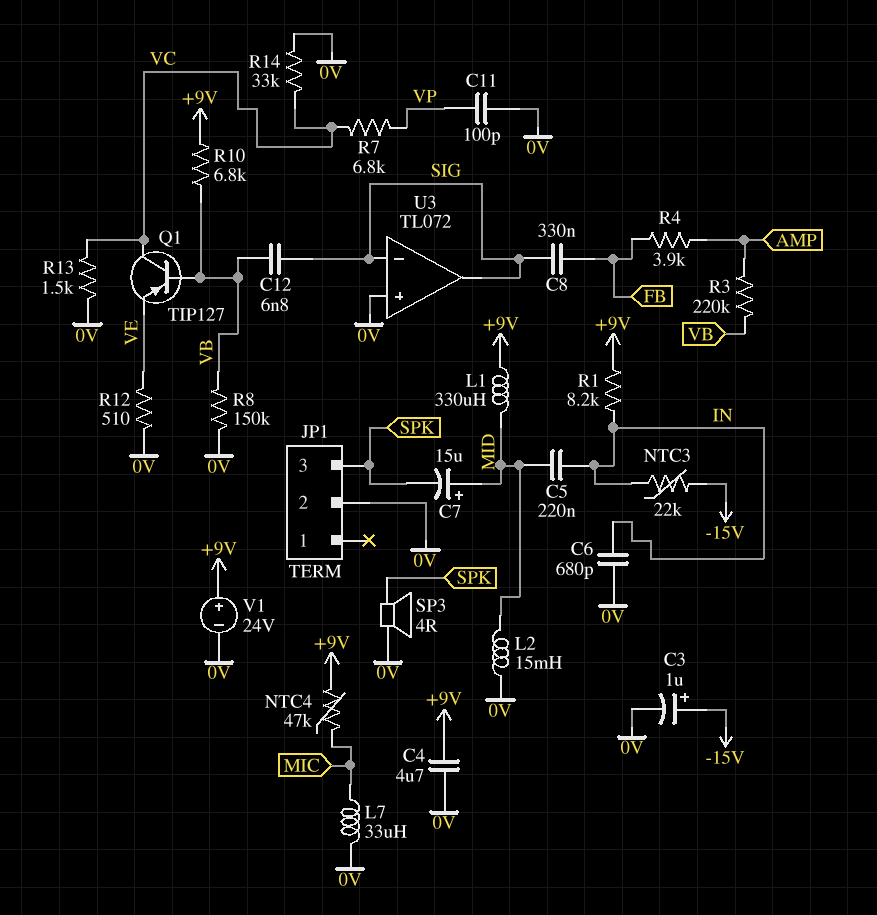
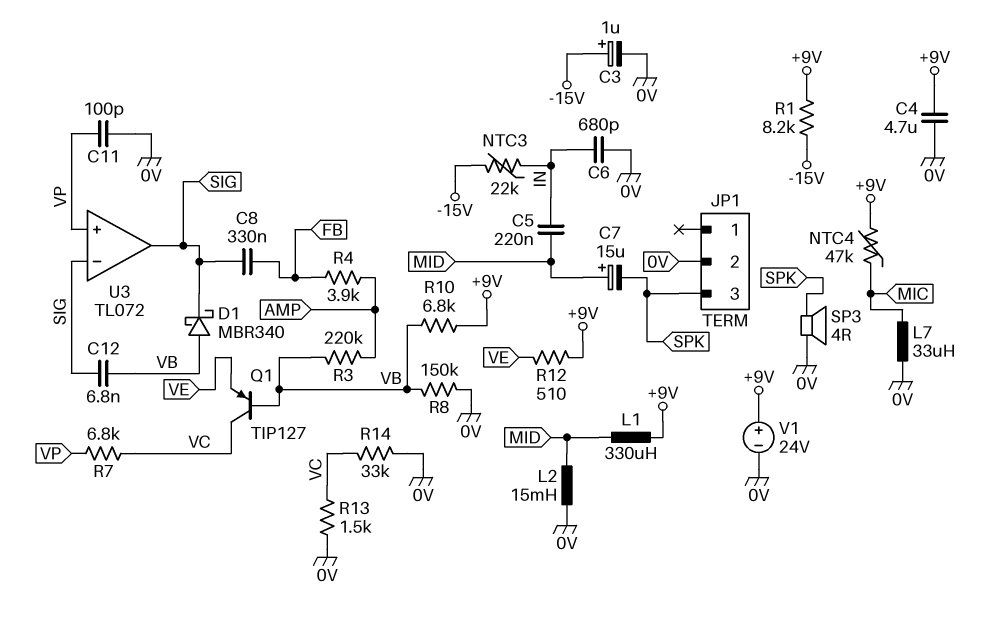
D1: none -> schottky MBR340 (A VB, K SIG)
R1: 8.2k (+9V, IN) -> 8.2k (+9V, -15V)
R12: 510 (0V, VE) -> 510 (+9V, VE)
U3 pin in+: 0V -> VP

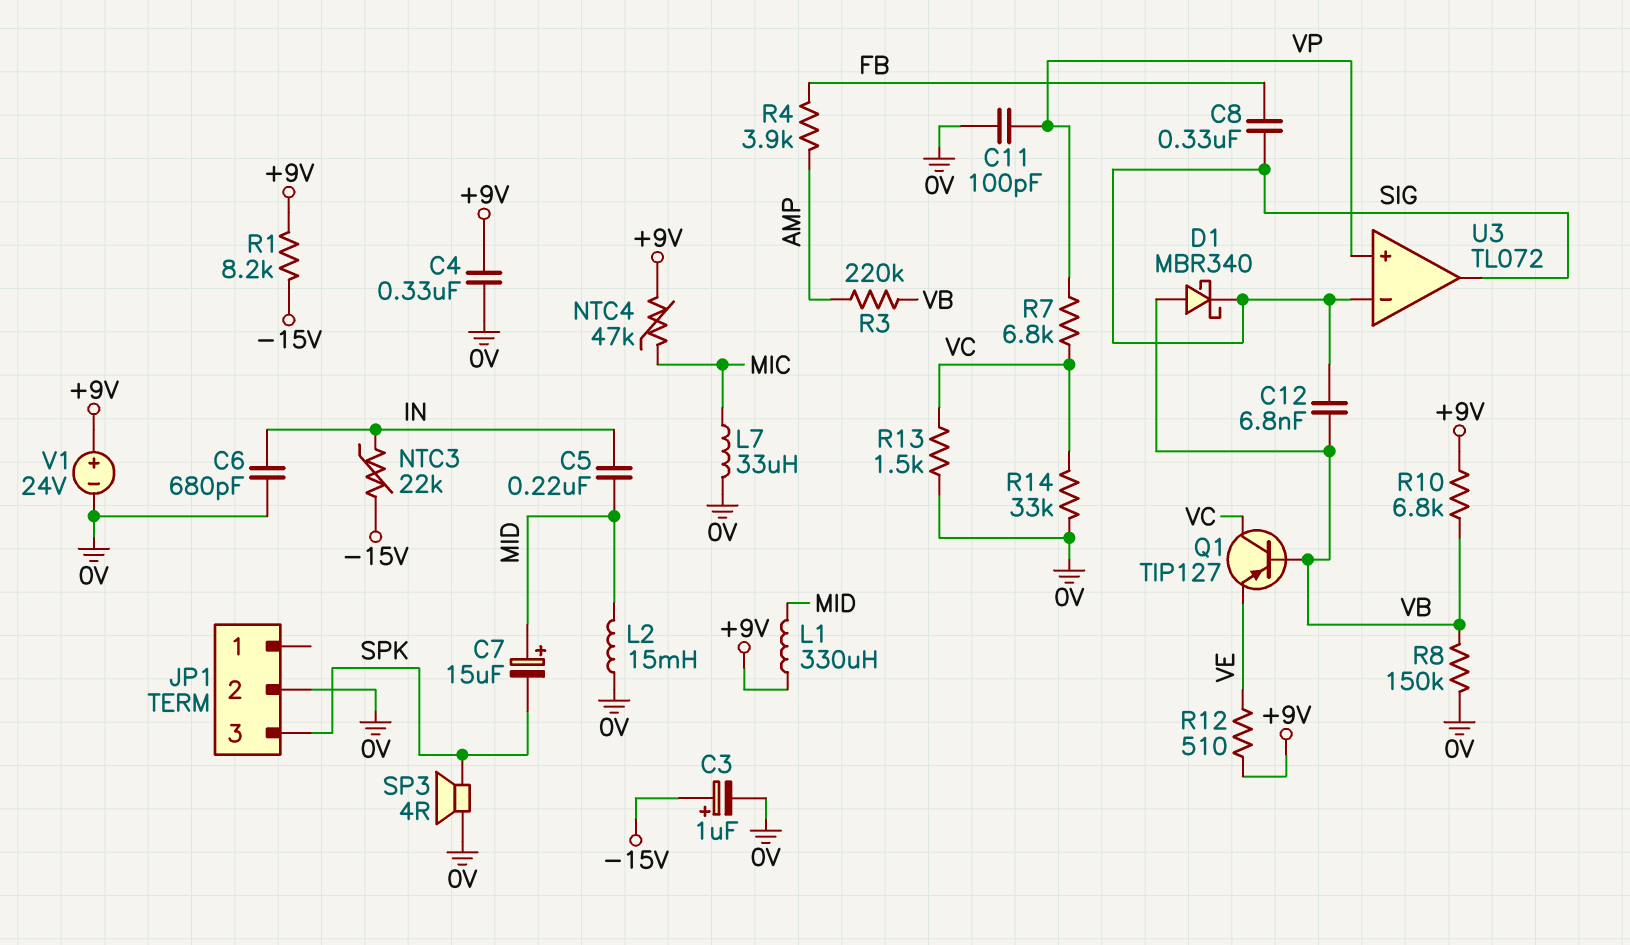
C4: 4.7uF (+9V, 0V) -> 330nF (+9V, 0V)

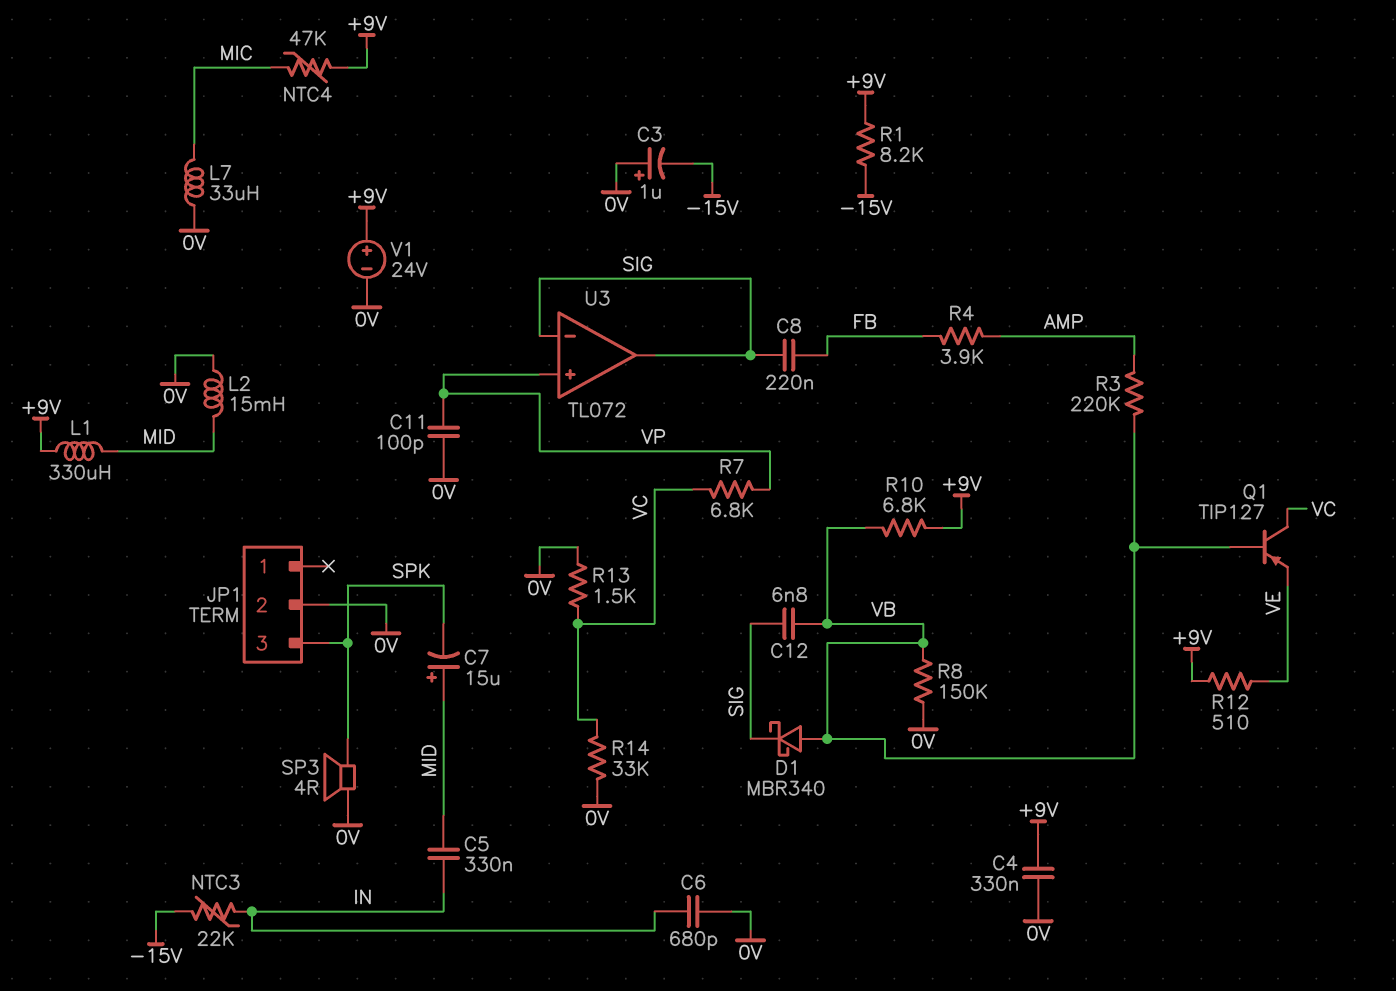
C3: 1uF (plus -15V, minus 0V) -> 1uF (plus 0V, minus -15V)
C5: 220nF (IN, MID) -> 330nF (IN, MID)
C8: 330nF (FB, SIG) -> 220nF (FB, SIG)

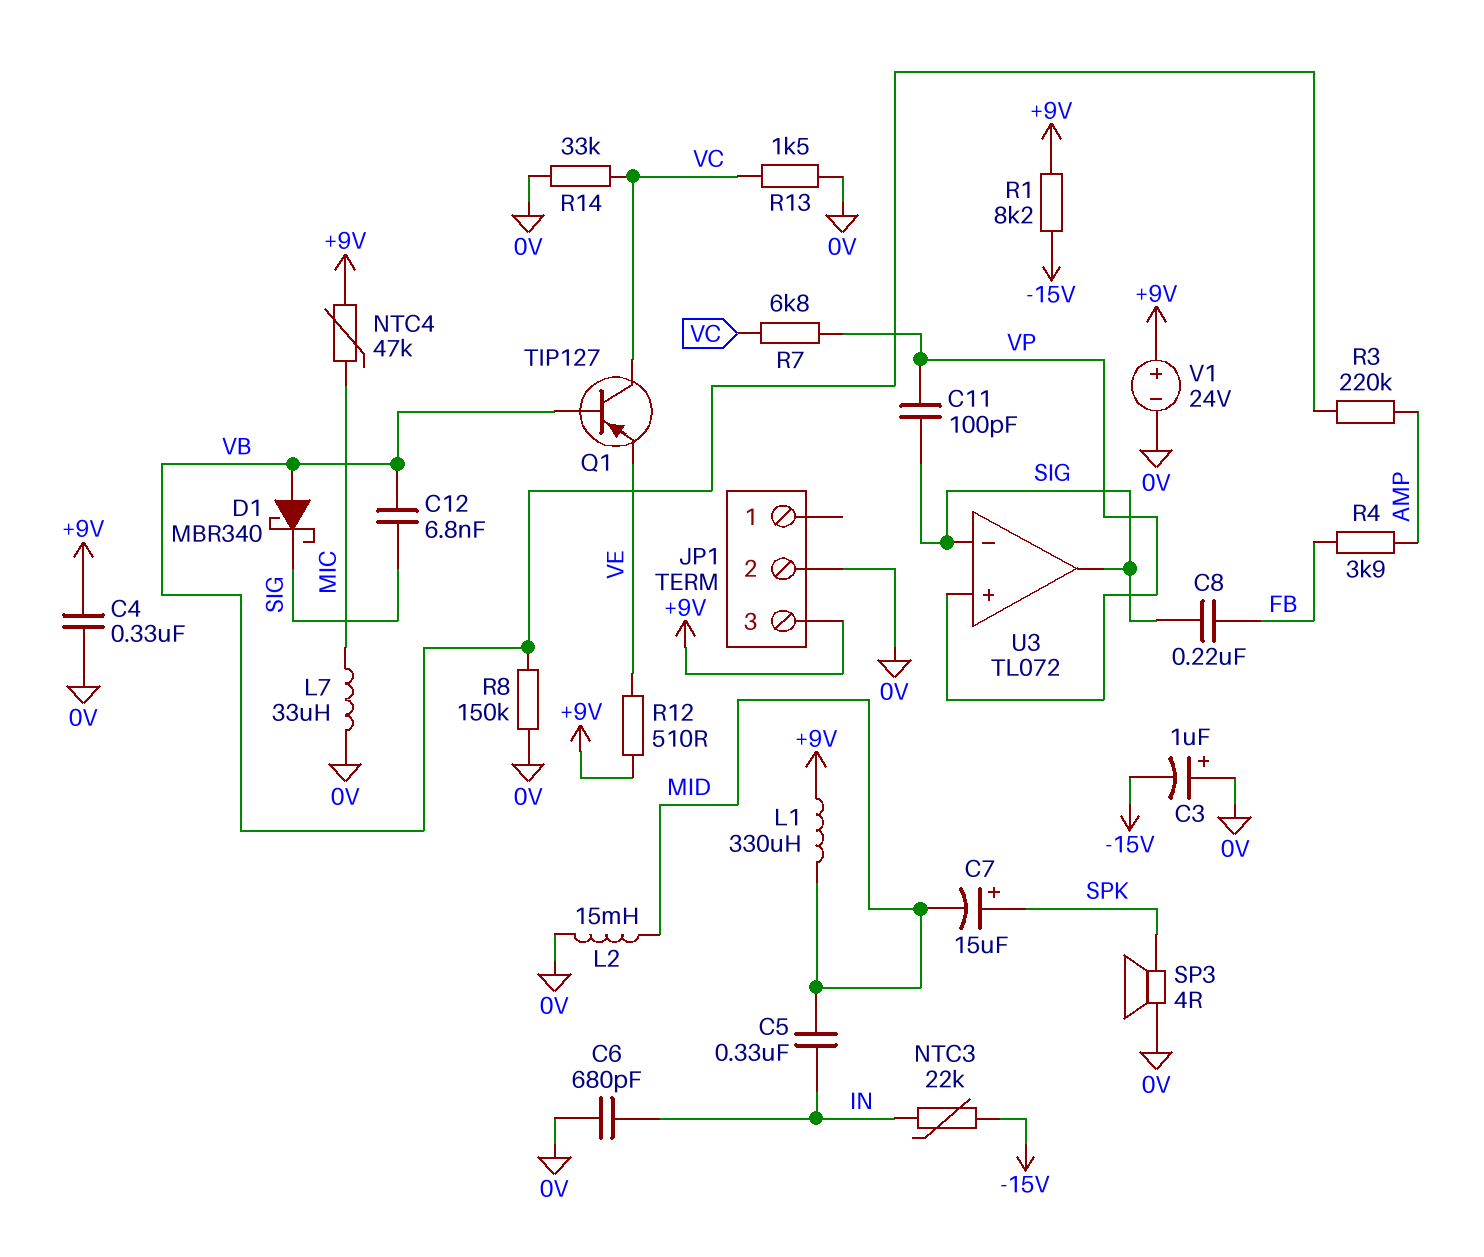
C7: 15uF (plus MID, minus SPK) -> 15uF (plus SPK, minus MID)
C11: 100pF (0V, VP) -> 100pF (SIG, VP)
JP1 pin 3: SPK -> +9V
R10: 6.8k (+9V, VB) -> none

